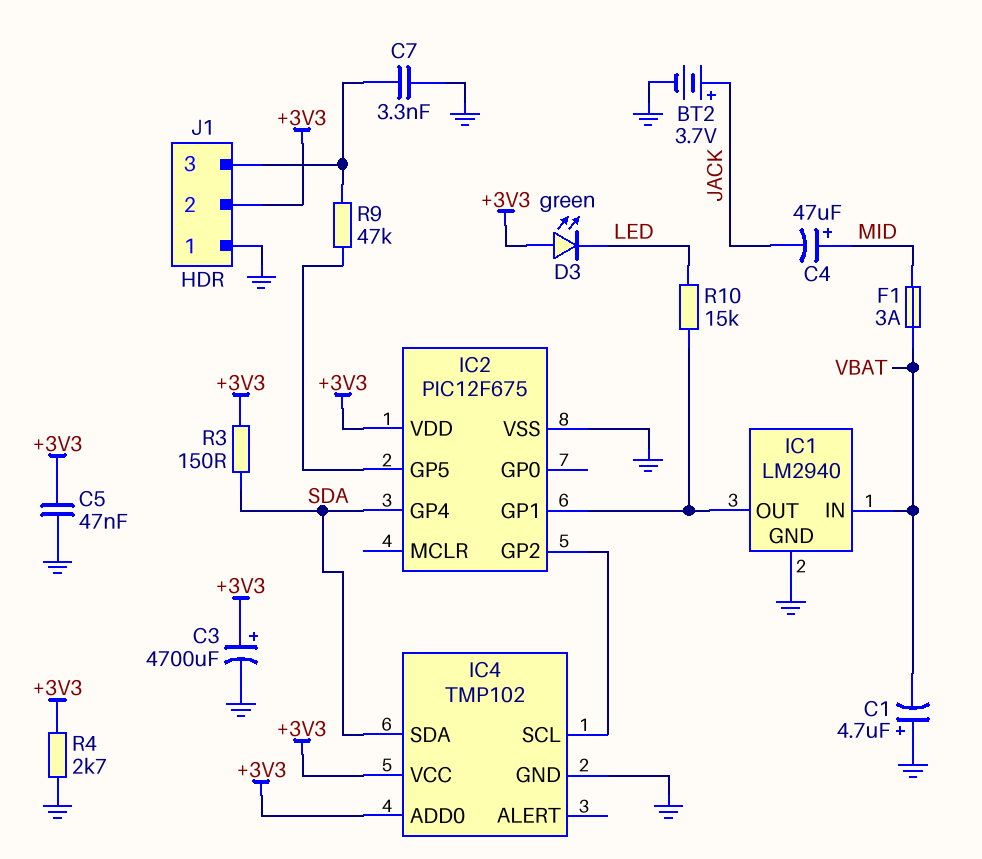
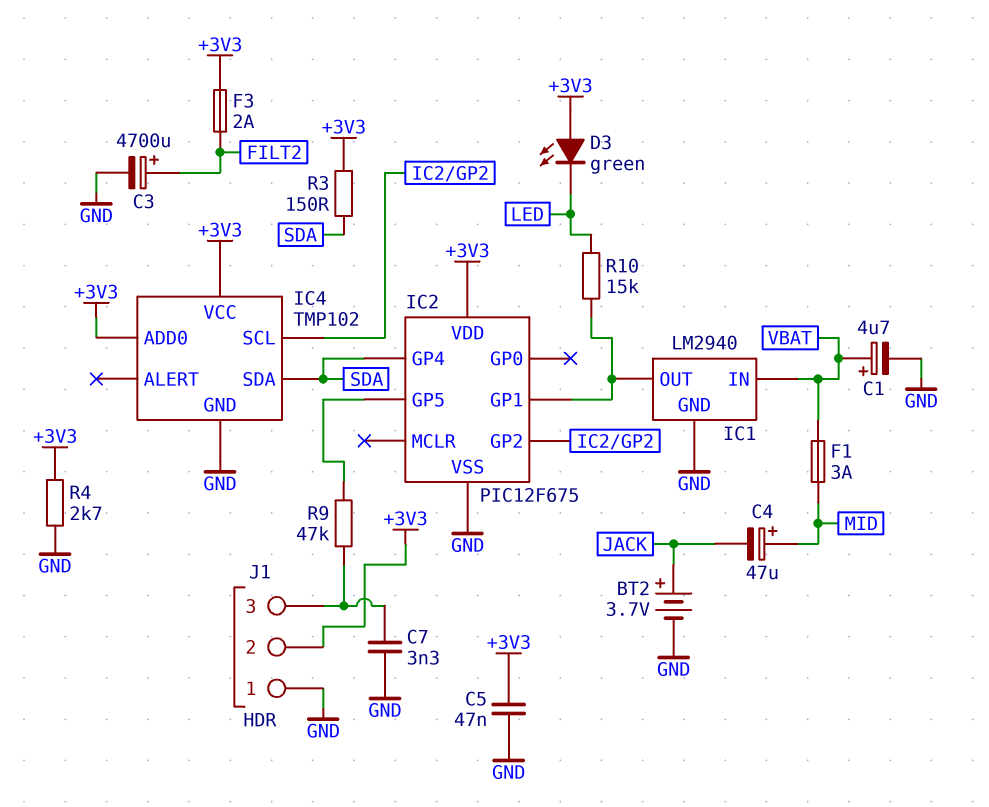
C1: 4.7uF (plus GND, minus VBAT) -> 4.7uF (plus VBAT, minus GND)
C3: 4700uF (plus +3V3, minus GND) -> 4700uF (plus FILT2, minus GND)
F3: none -> 2A (+3V3, FILT2)

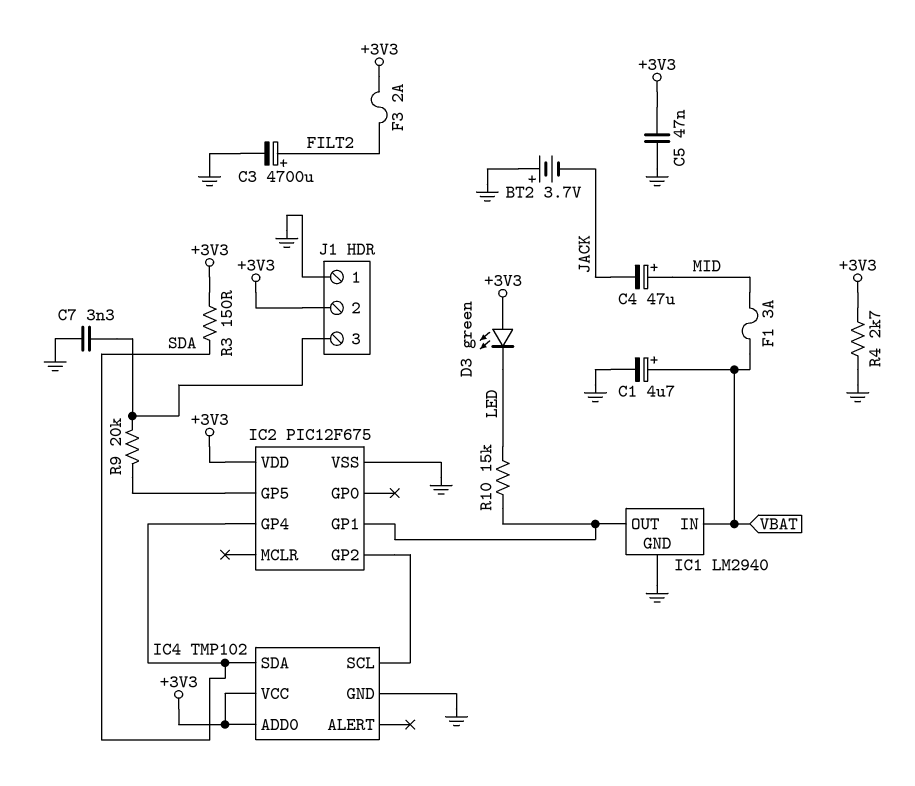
BT2: 3.7V (plus JACK, minus GND) -> 3.7V (plus GND, minus JACK)
R9: 47k (IC2/GP5, J1/3) -> 20k (IC2/GP5, J1/3)

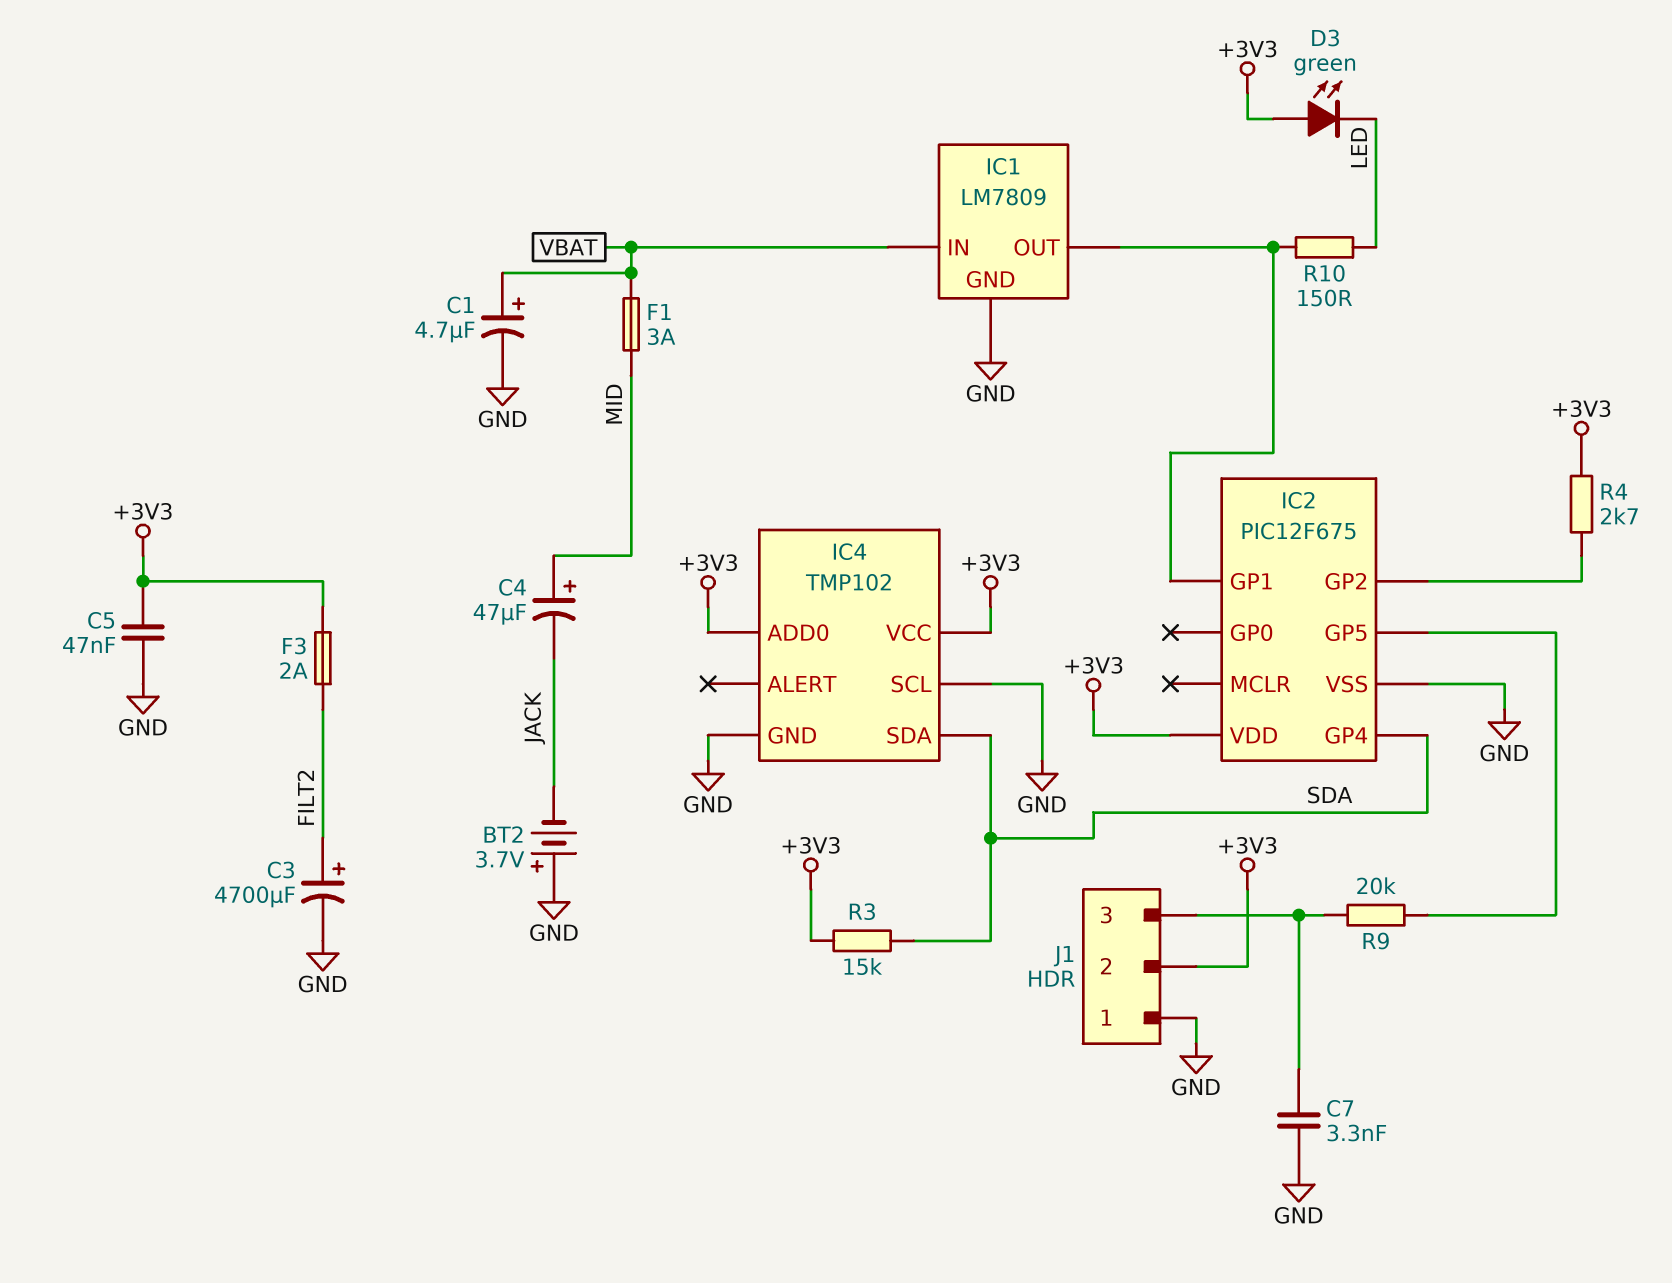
IC1: LM2940 -> LM7809
IC4 pin SCL: IC2/GP2 -> GND
R3: 150 (+3V3, SDA) -> 15k (+3V3, SDA)
R4: 2.7k (+3V3, GND) -> 2.7k (+3V3, IC2/GP2)
R10: 15k (IC1/OUT, LED) -> 150 (IC1/OUT, LED)

